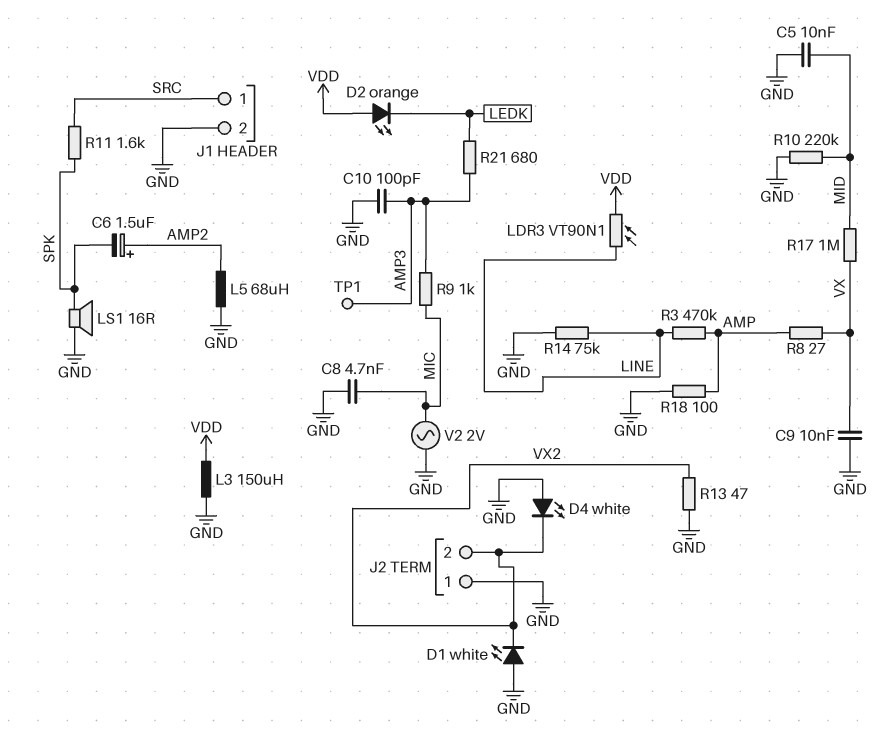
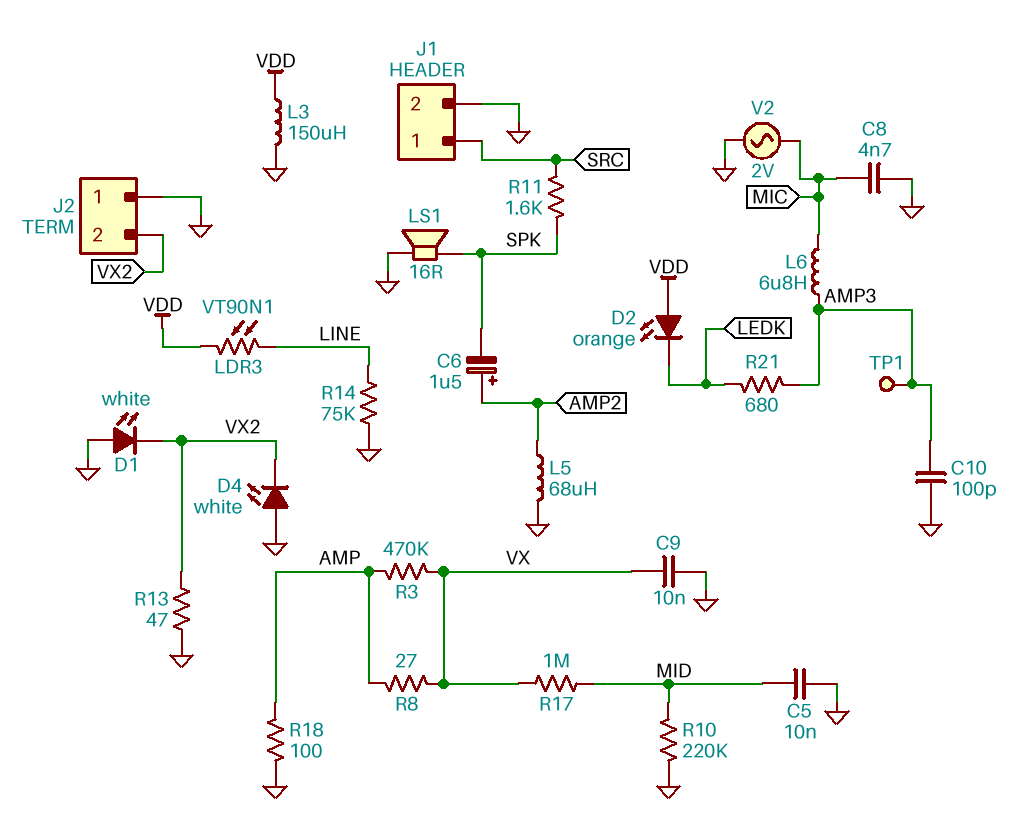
L6: none -> 6.8uH (AMP3, MIC)
R3: 470k (AMP, LINE) -> 470k (AMP, VX)
R9: 1k (AMP3, MIC) -> none

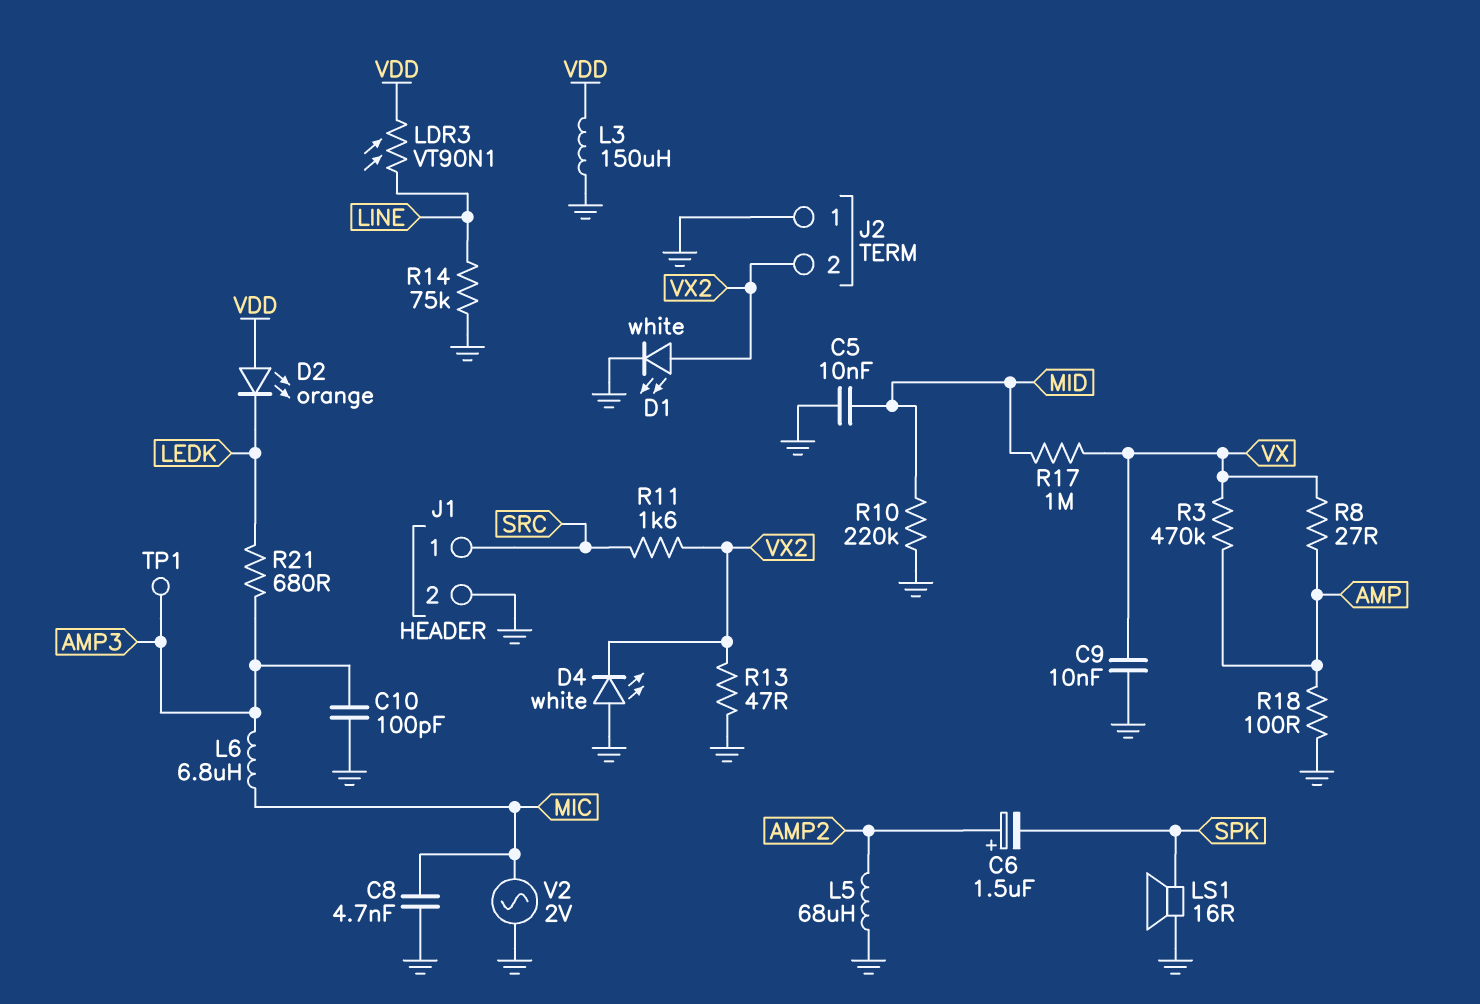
D1: LED white (A GND, K VX2) -> LED white (A VX2, K GND)
R11: 1.6k (SPK, SRC) -> 1.6k (SRC, VX2)

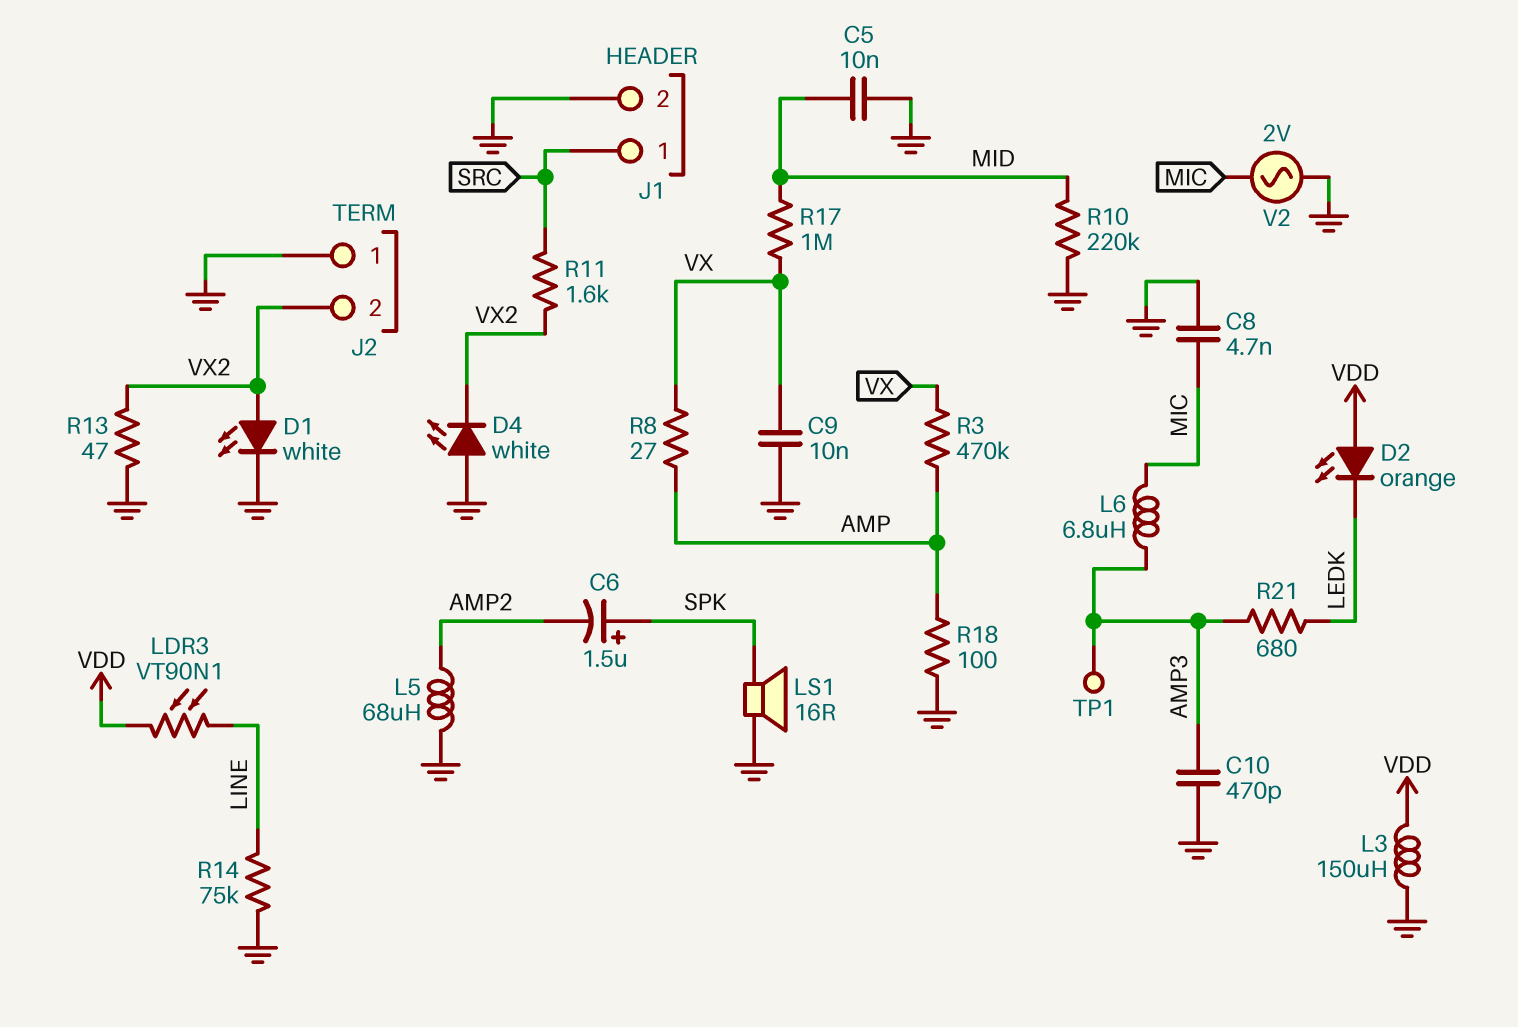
C6: 1.5uF (plus AMP2, minus SPK) -> 1.5uF (plus SPK, minus AMP2)
C10: 100pF (AMP3, GND) -> 470pF (AMP3, GND)

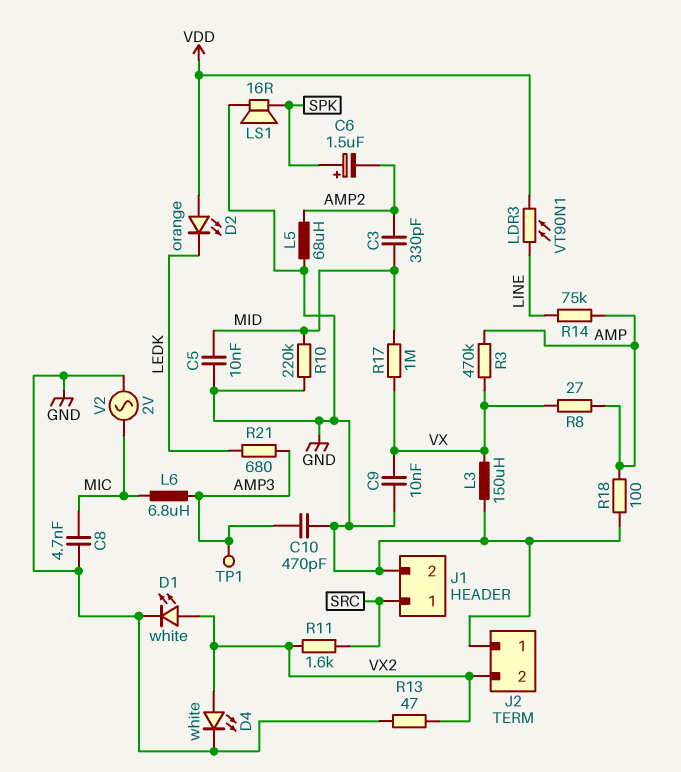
C3: none -> 330pF (AMP2, MID)
D4: LED white (A GND, K VX2) -> LED white (A VX2, K GND)
L3: 150uH (GND, VDD) -> 150uH (GND, VX)
R14: 75k (GND, LINE) -> 75k (AMP, LINE)

